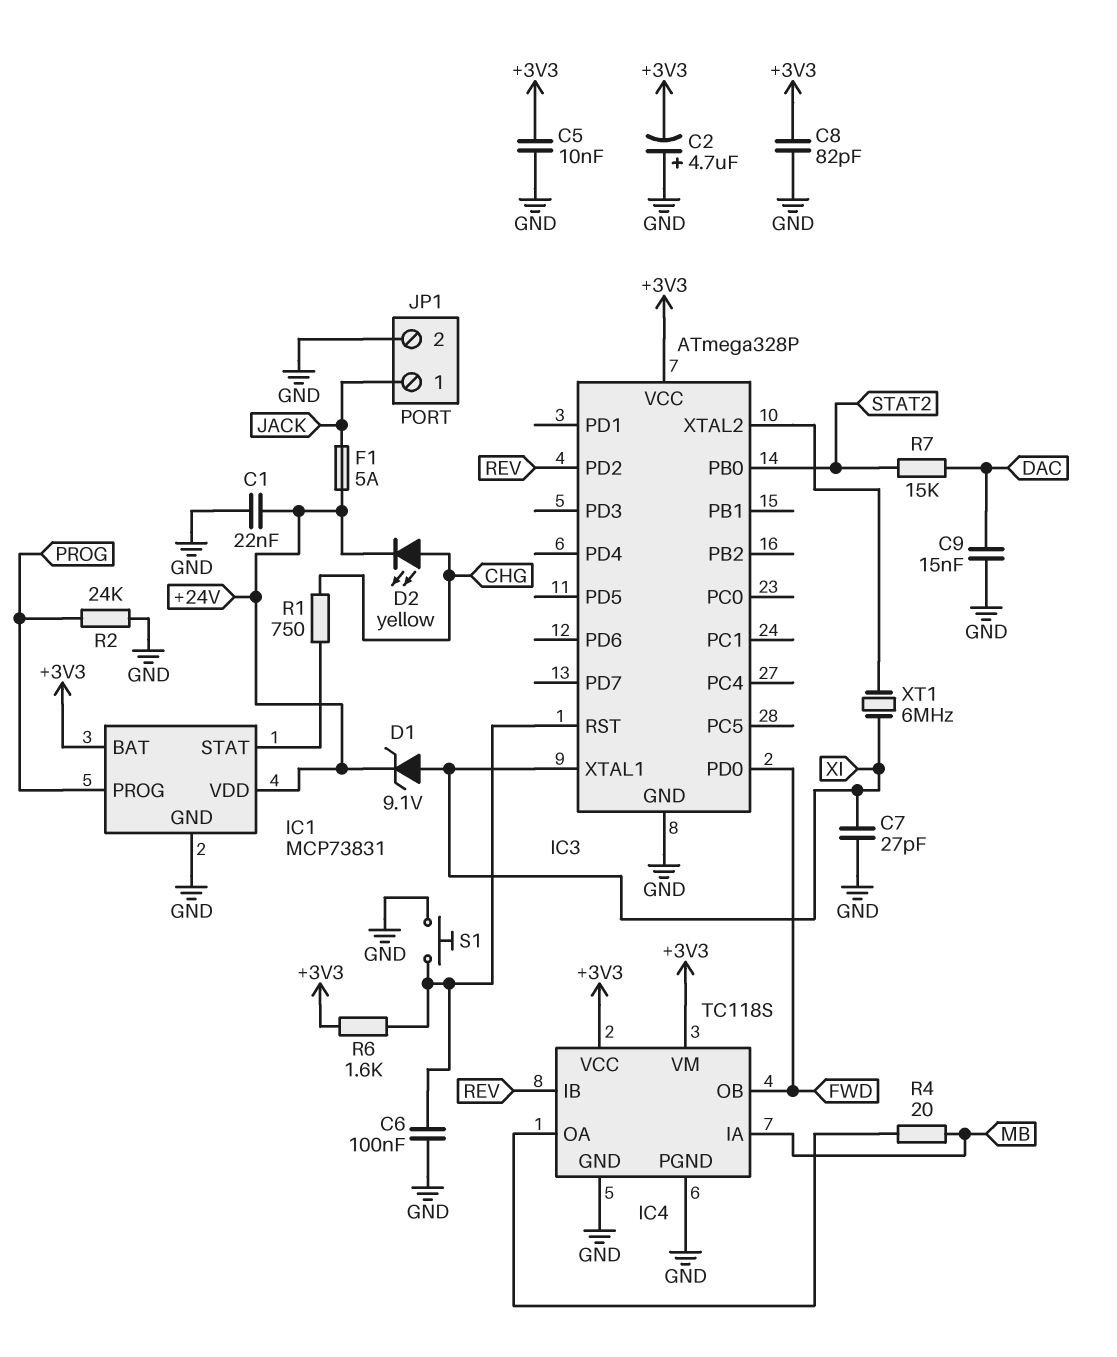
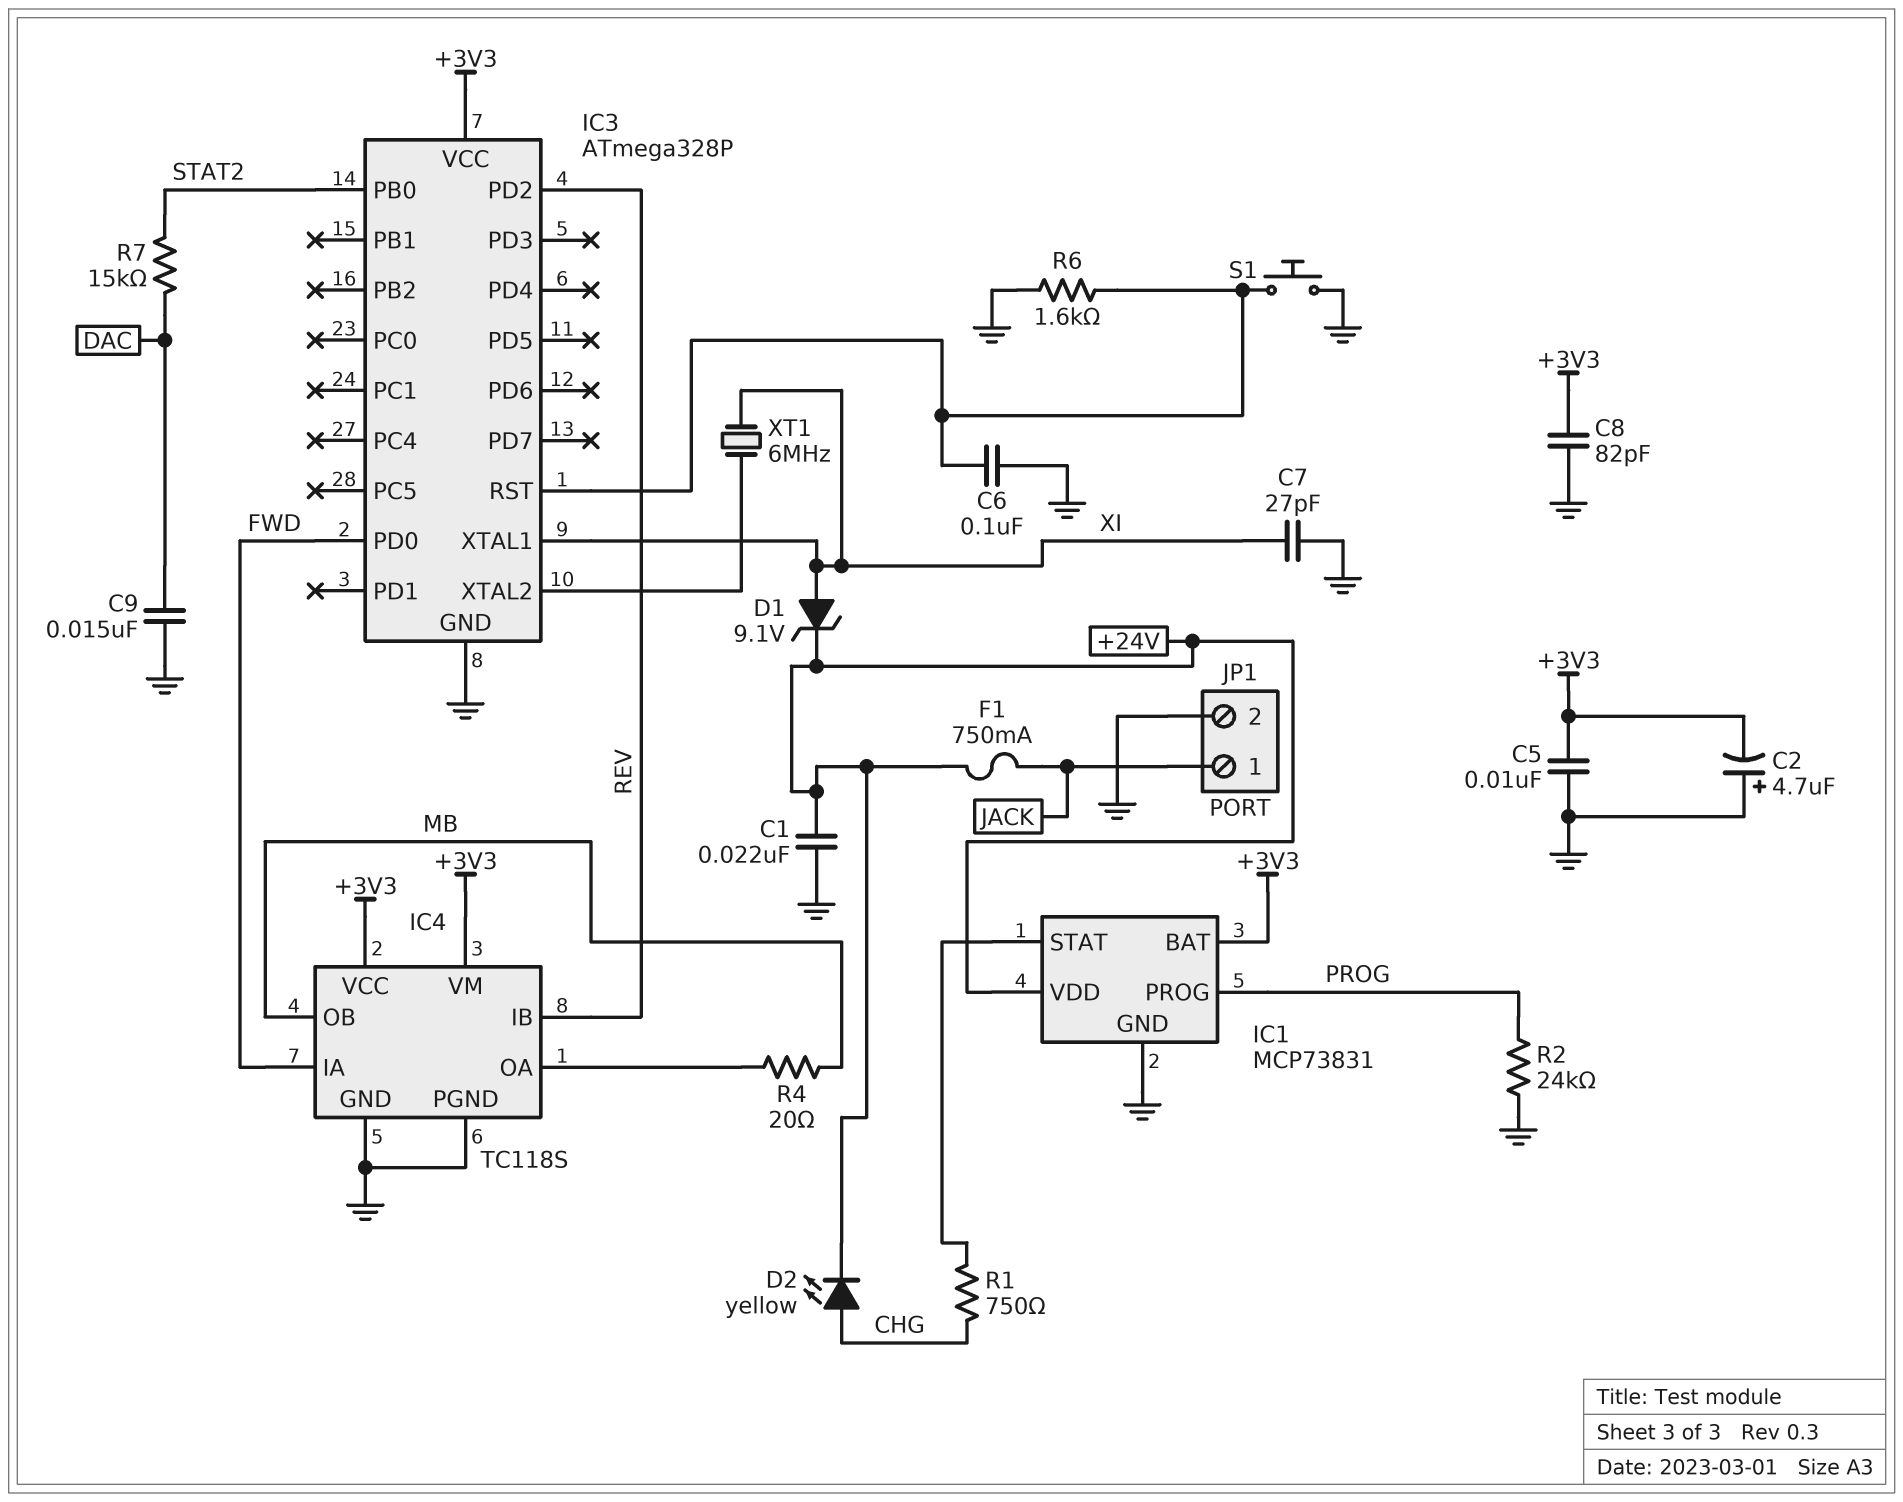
F1: 5A (+24V, JACK) -> 750mA (+24V, JACK)
IC4 pin IA: MB -> FWD
IC4 pin OB: FWD -> MB
R6: 1.6k (+3V3, IC3/RST) -> 1.6k (GND, IC3/RST)

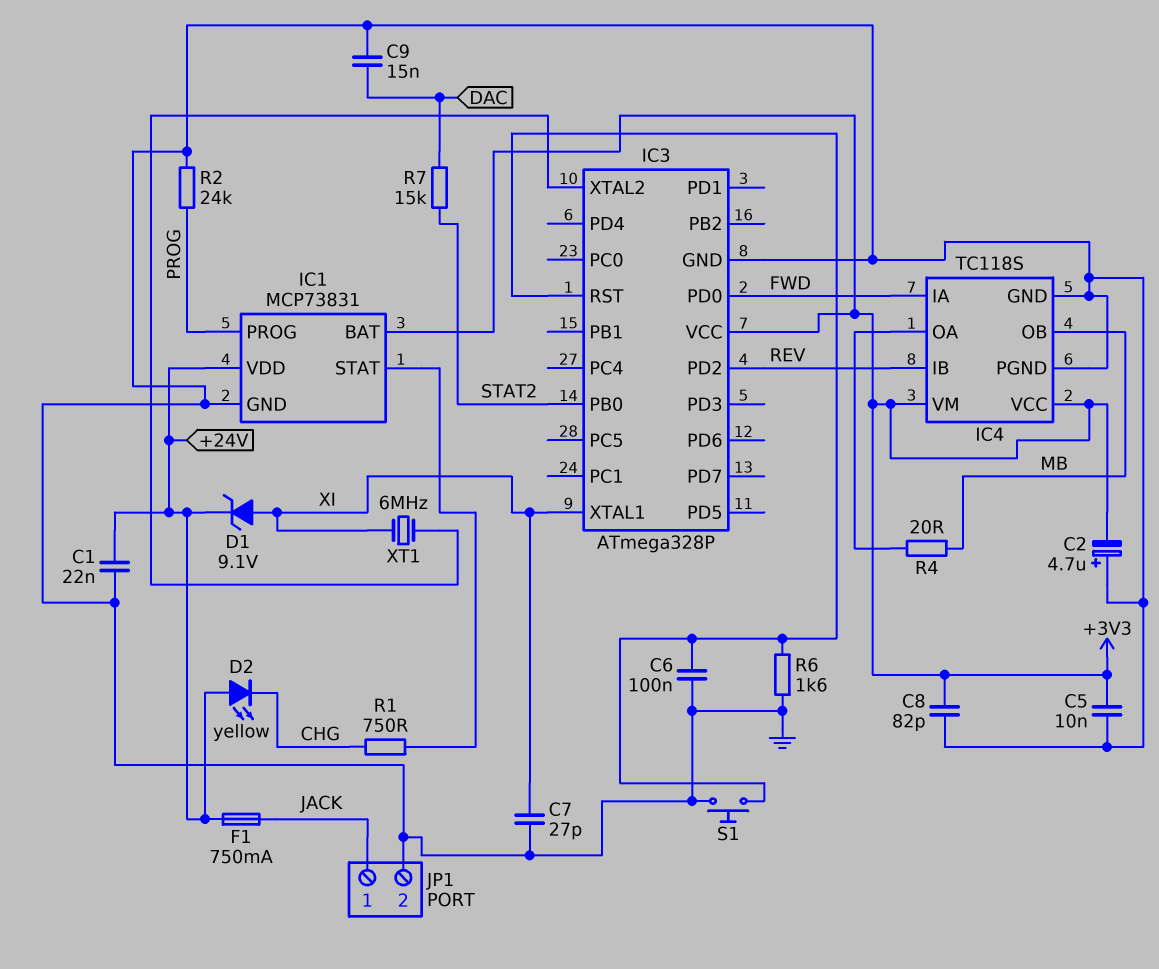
D2: LED yellow (A CHG, K +24V) -> LED yellow (A +24V, K CHG)

